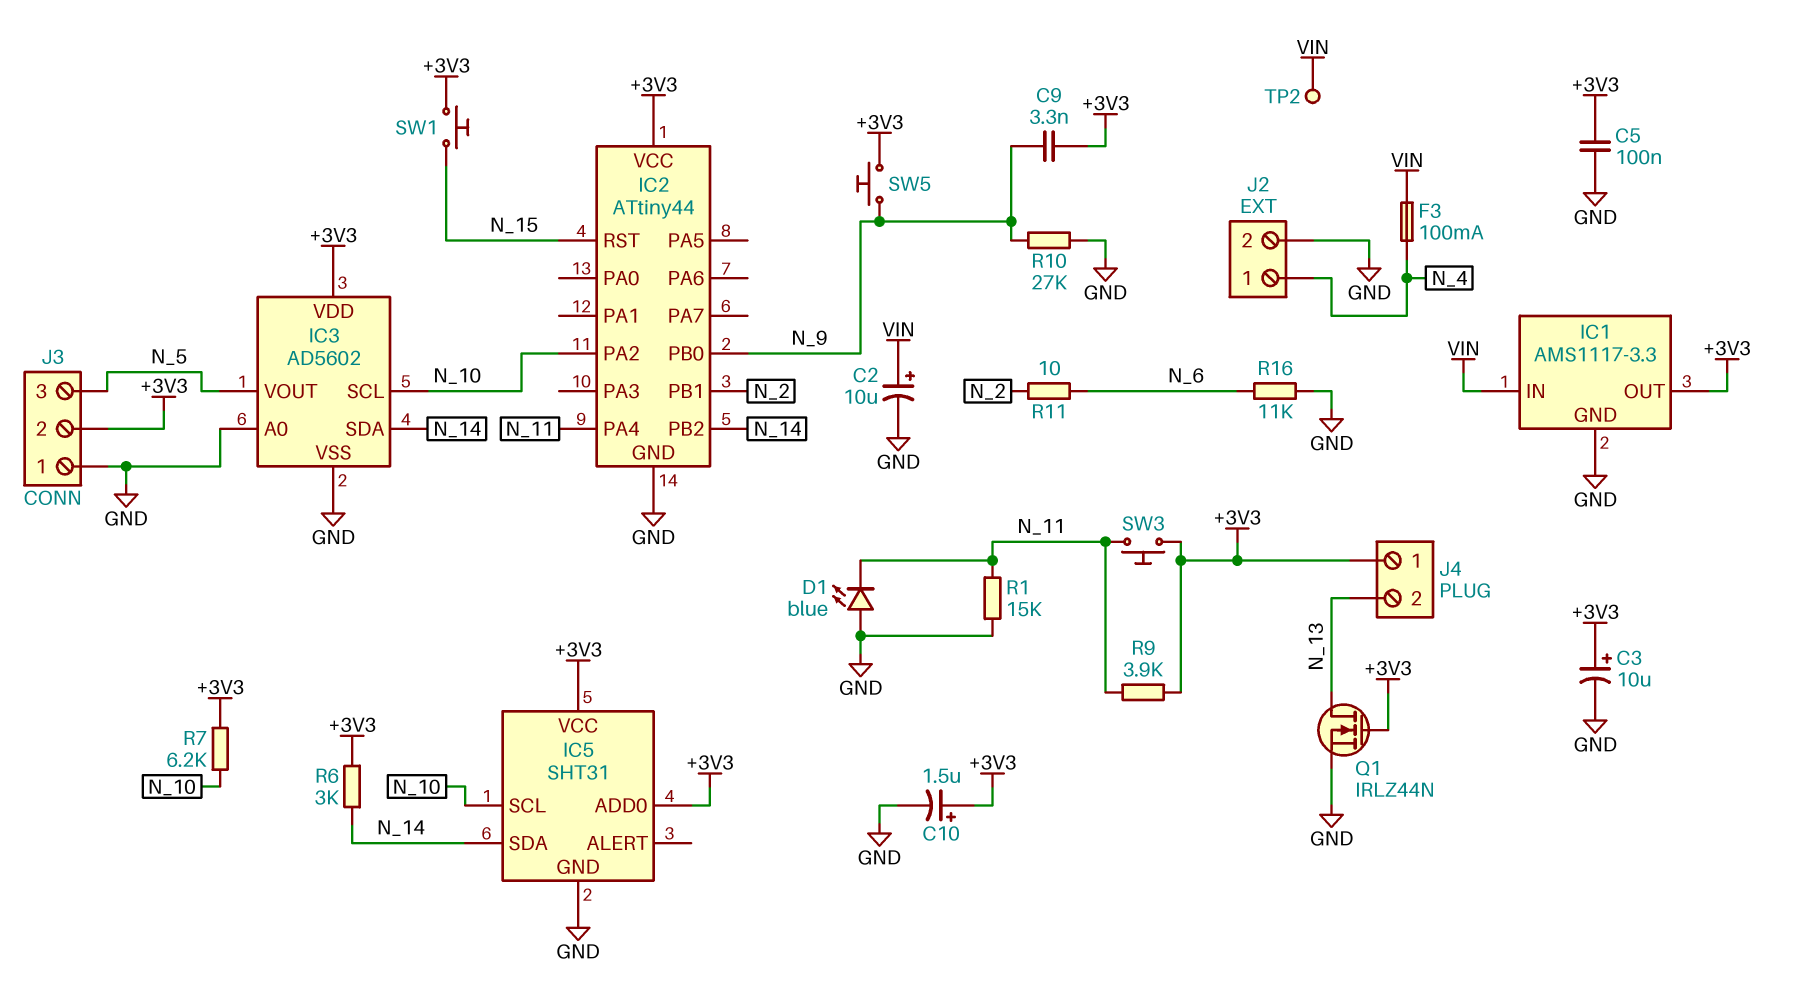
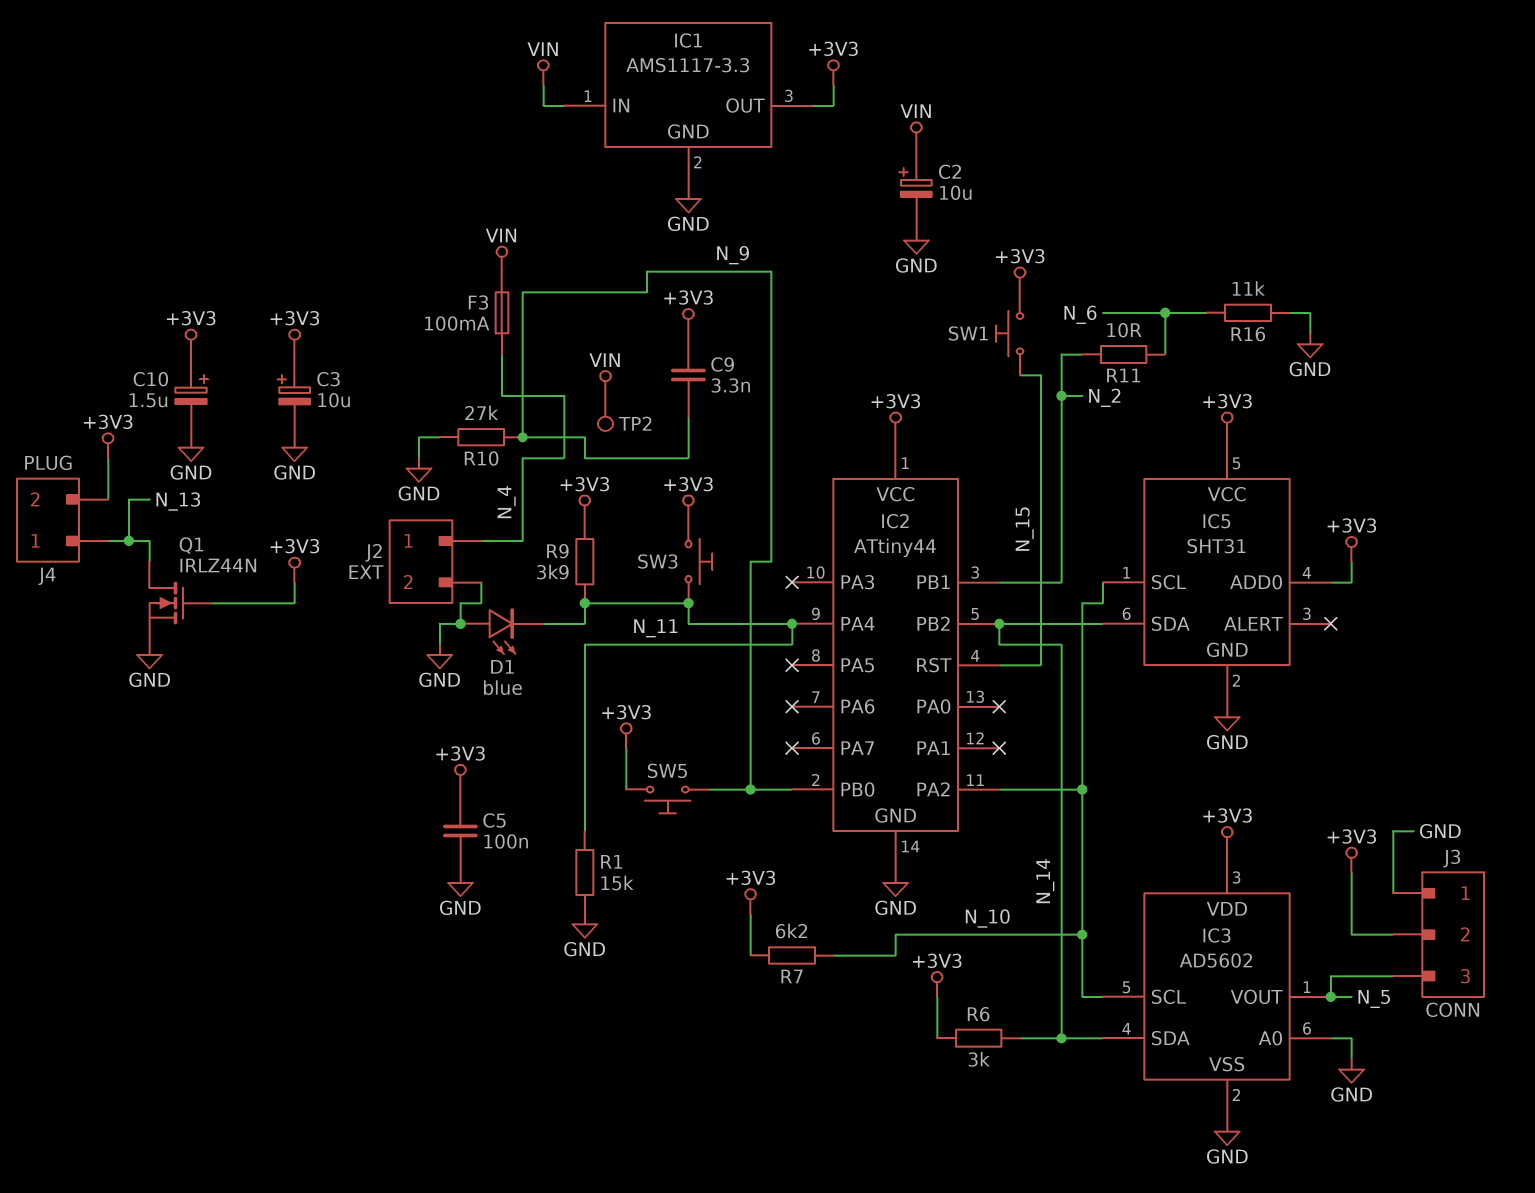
J4 pin 1: +3V3 -> N_13
J4 pin 2: N_13 -> +3V3

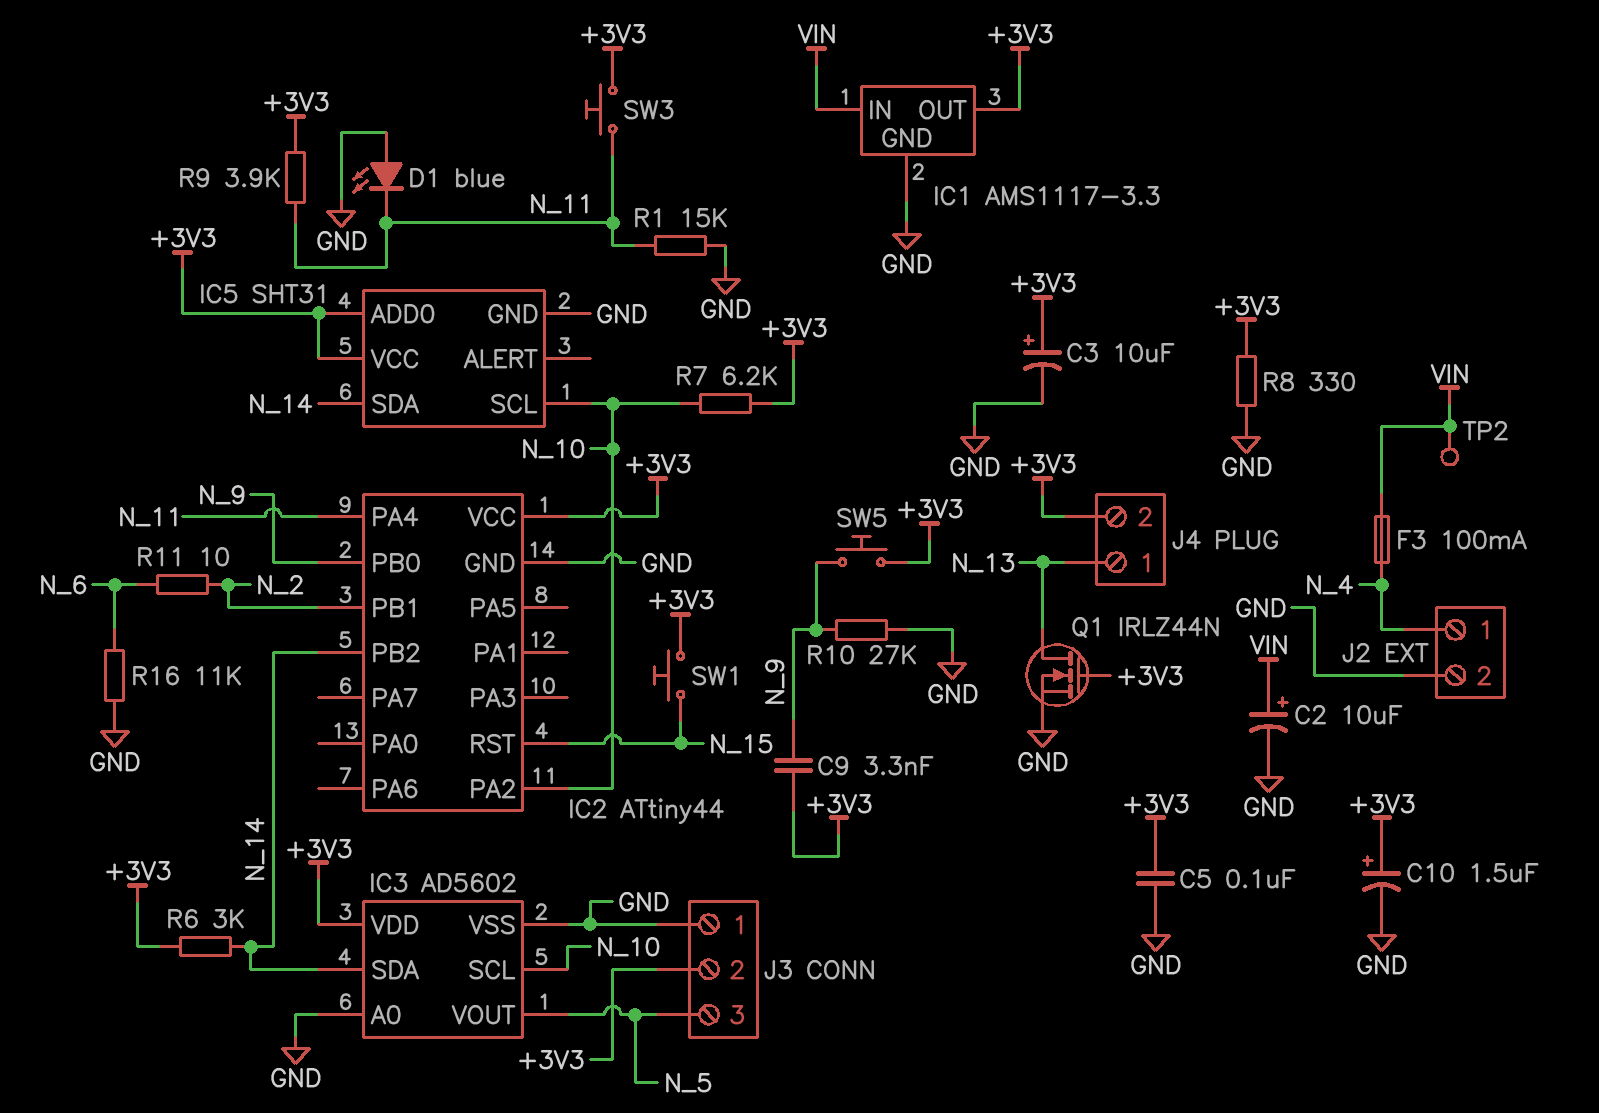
R8: none -> 330 (+3V3, GND)

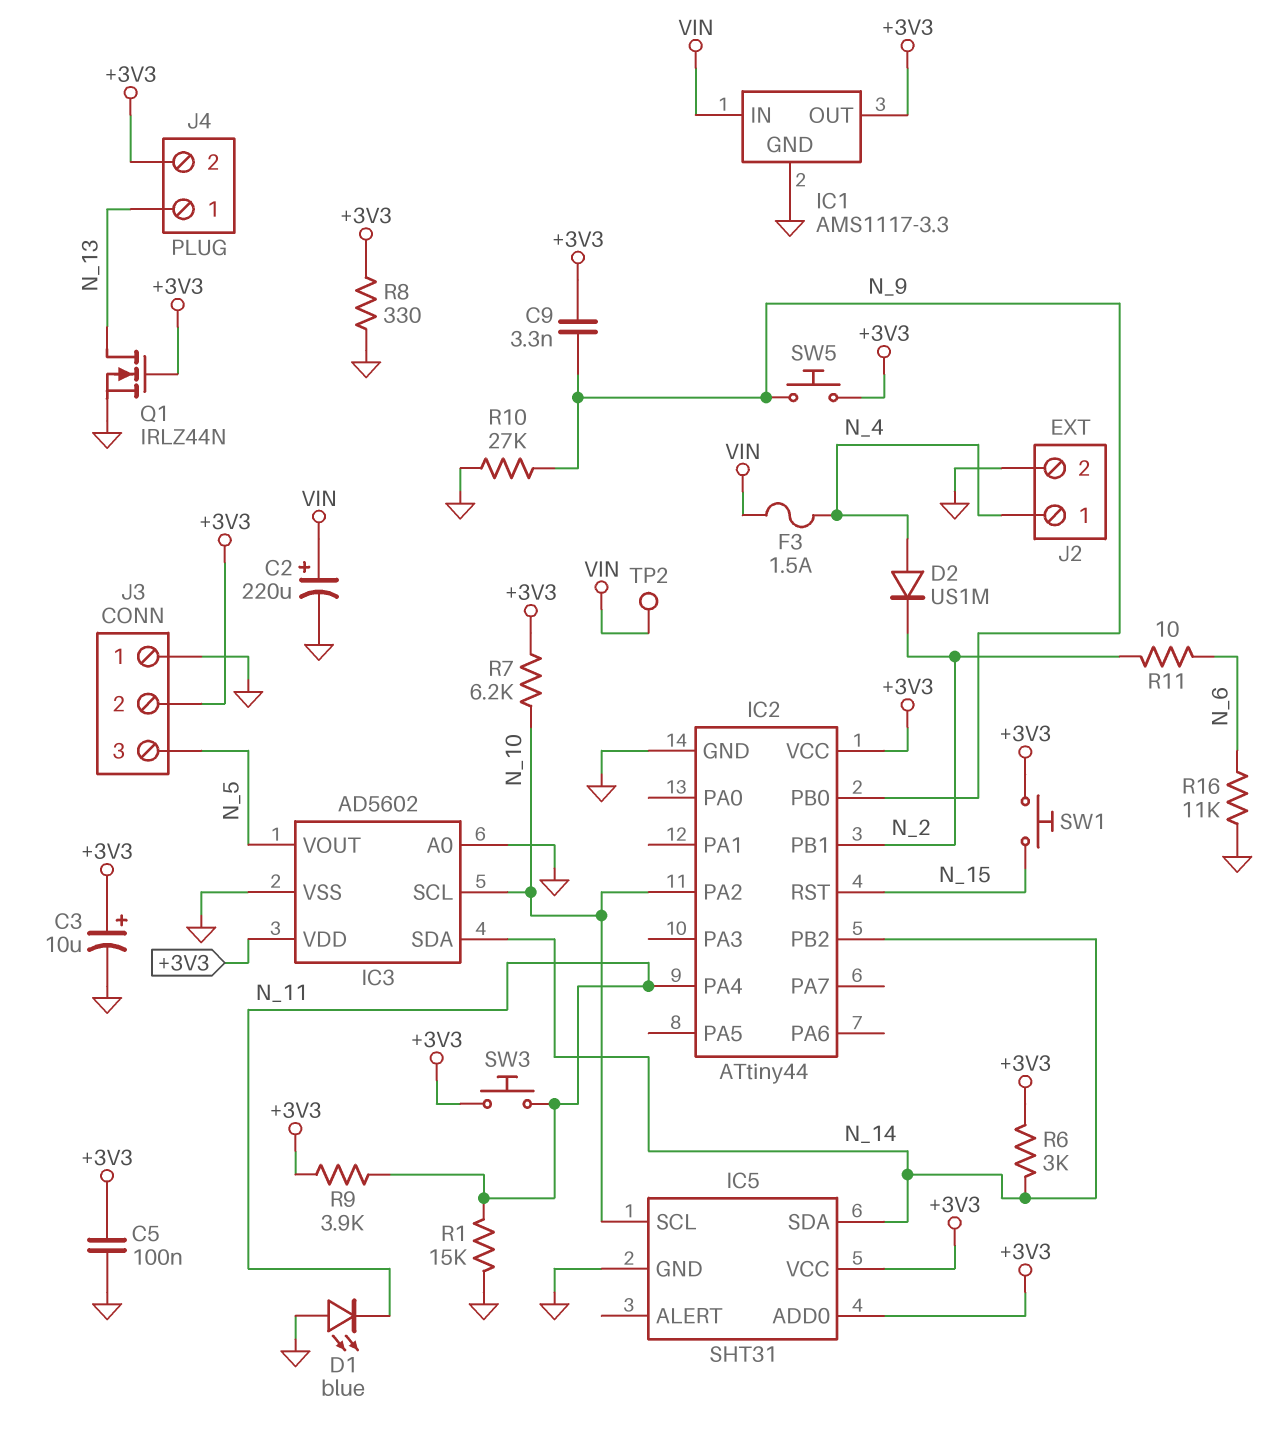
C2: 10uF (plus VIN, minus GND) -> 220uF (plus VIN, minus GND)
C10: 1.5uF (plus +3V3, minus GND) -> none
D2: none -> diode US1M (A N_4, K N_2)
F3: 100mA (N_4, VIN) -> 1.5A (N_4, VIN)

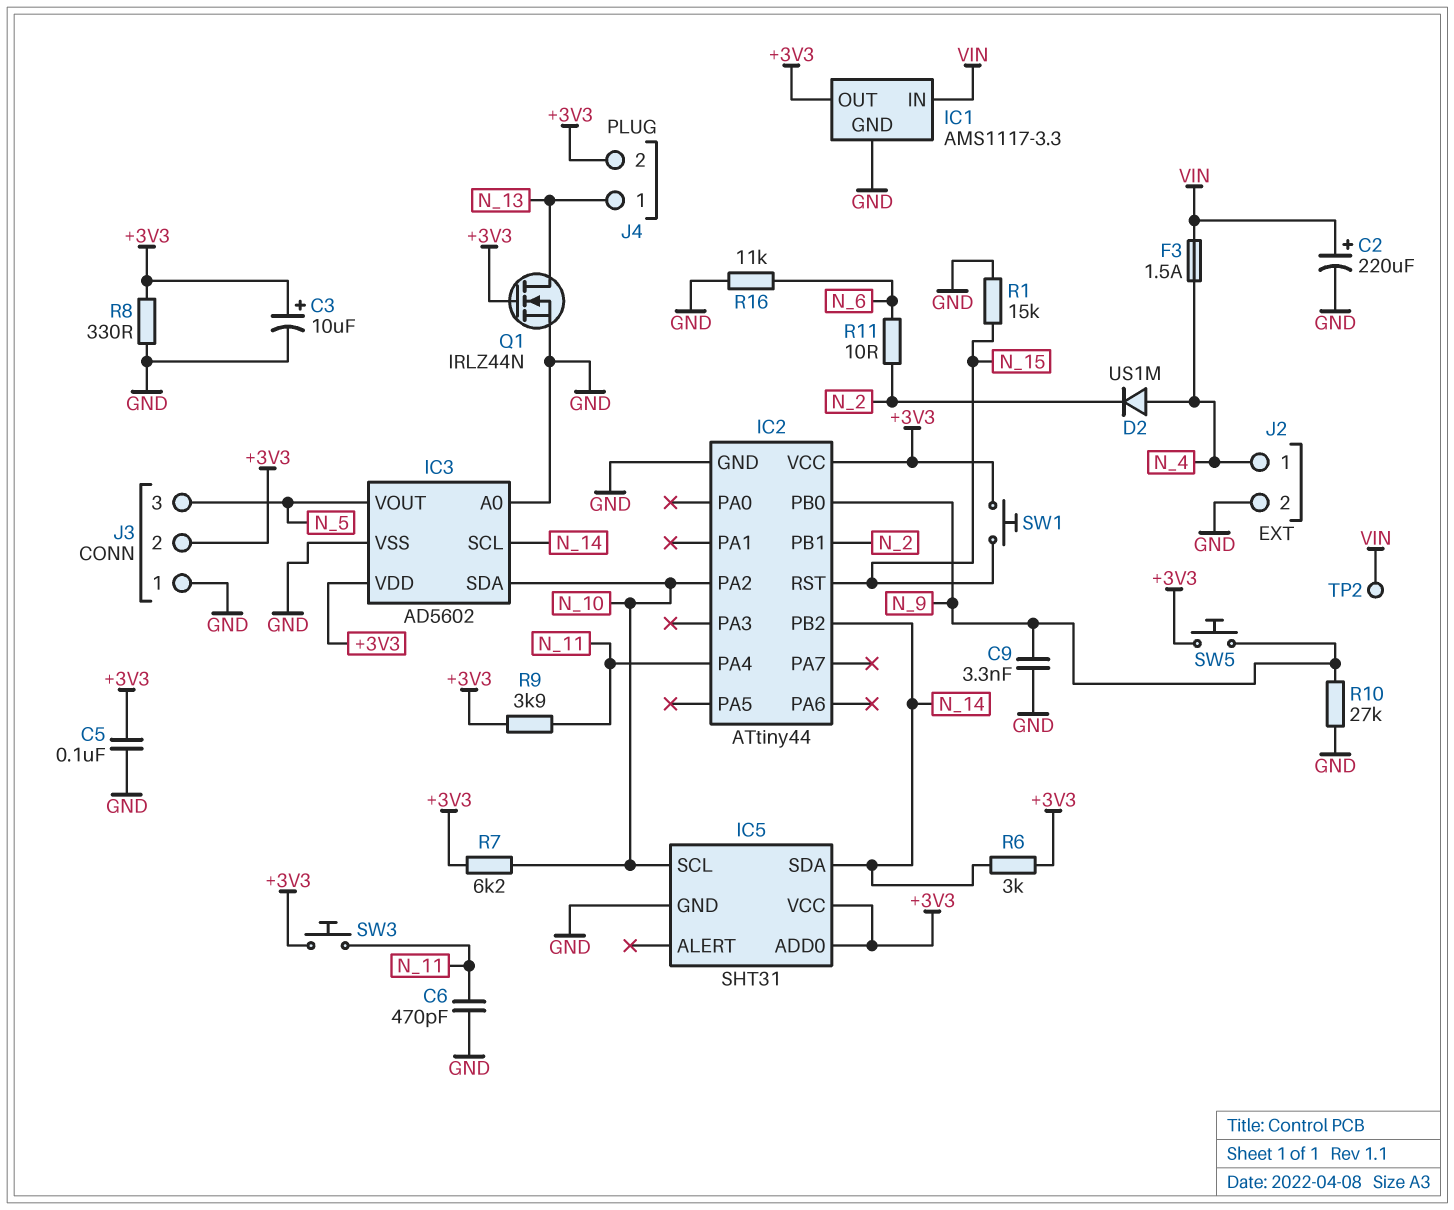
C6: none -> 470pF (GND, N_11)
C9: 3.3nF (+3V3, N_9) -> 3.3nF (GND, N_9)
D1: LED blue (A GND, K N_11) -> none
IC3 pin SCL: N_10 -> N_14
IC3 pin SDA: N_14 -> N_10
R1: 15k (GND, N_11) -> 15k (GND, N_15)

